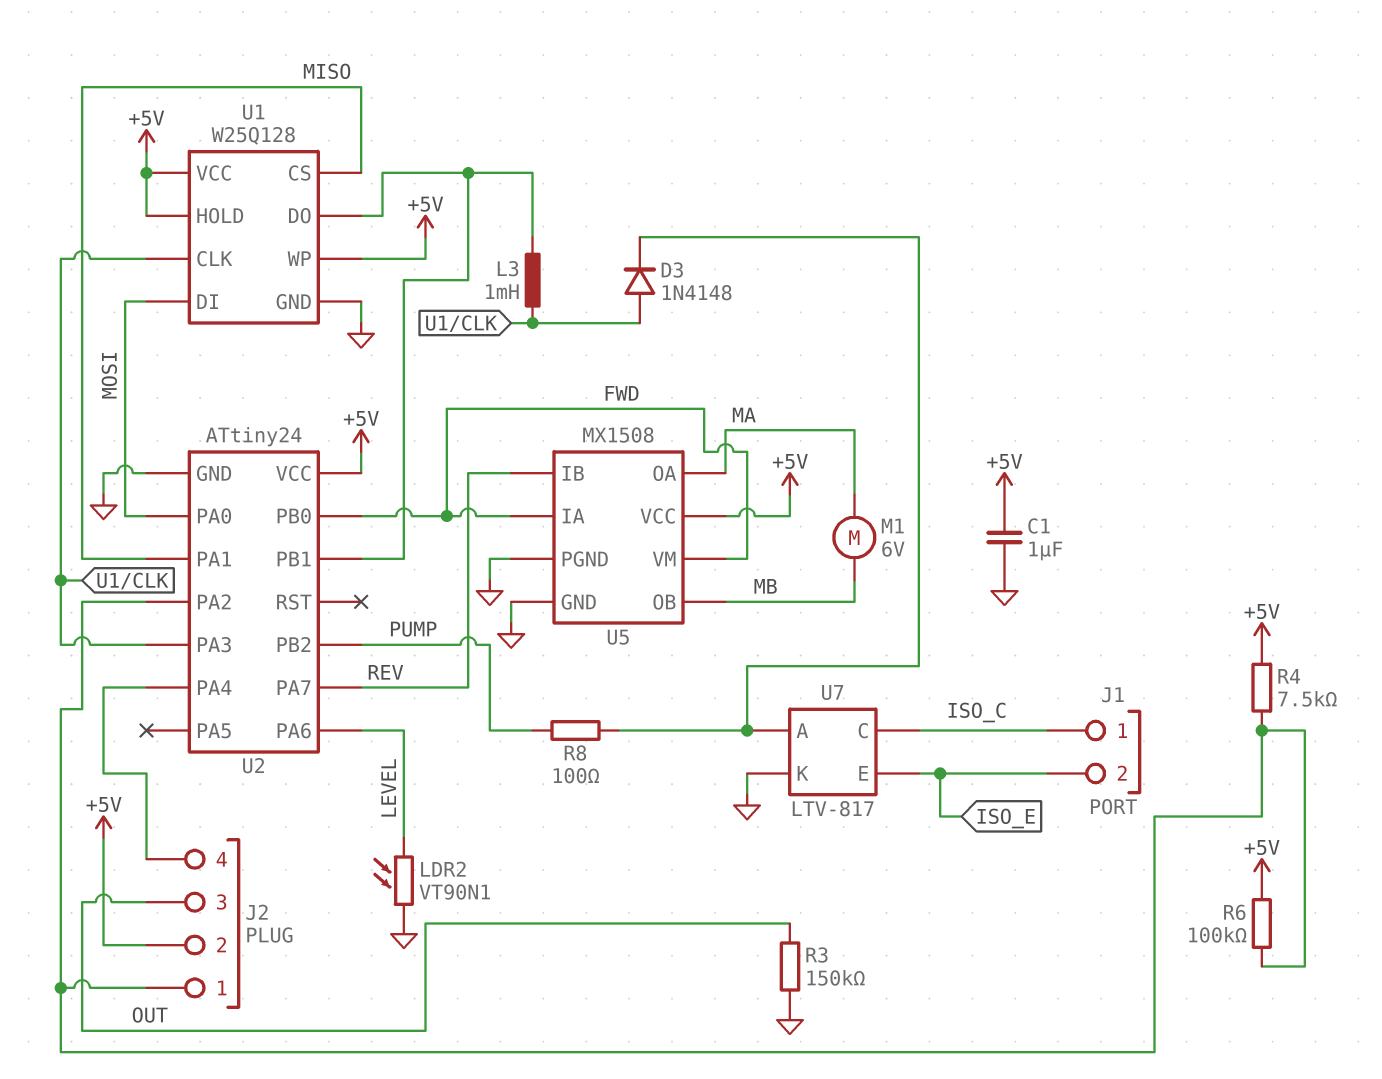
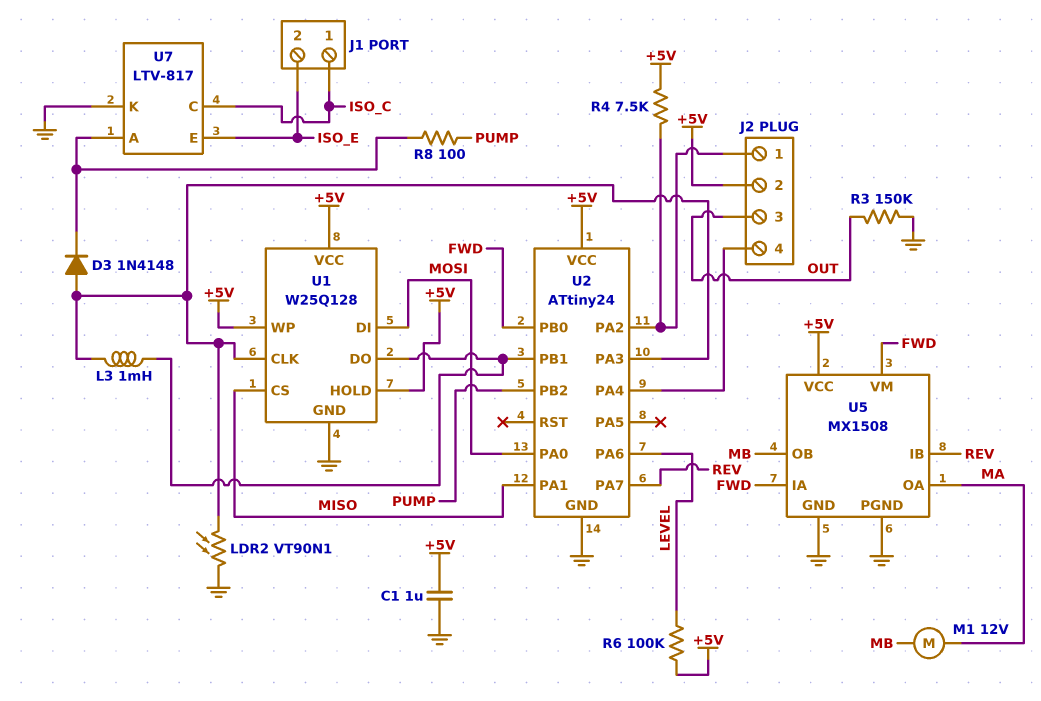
LDR2: VT90N1 (GND, LEVEL) -> VT90N1 (GND, U1/CLK)
M1: motor 6V (MA, MB) -> motor 12V (MA, MB)
R6: 100k (+5V, J2/1) -> 100k (+5V, LEVEL)

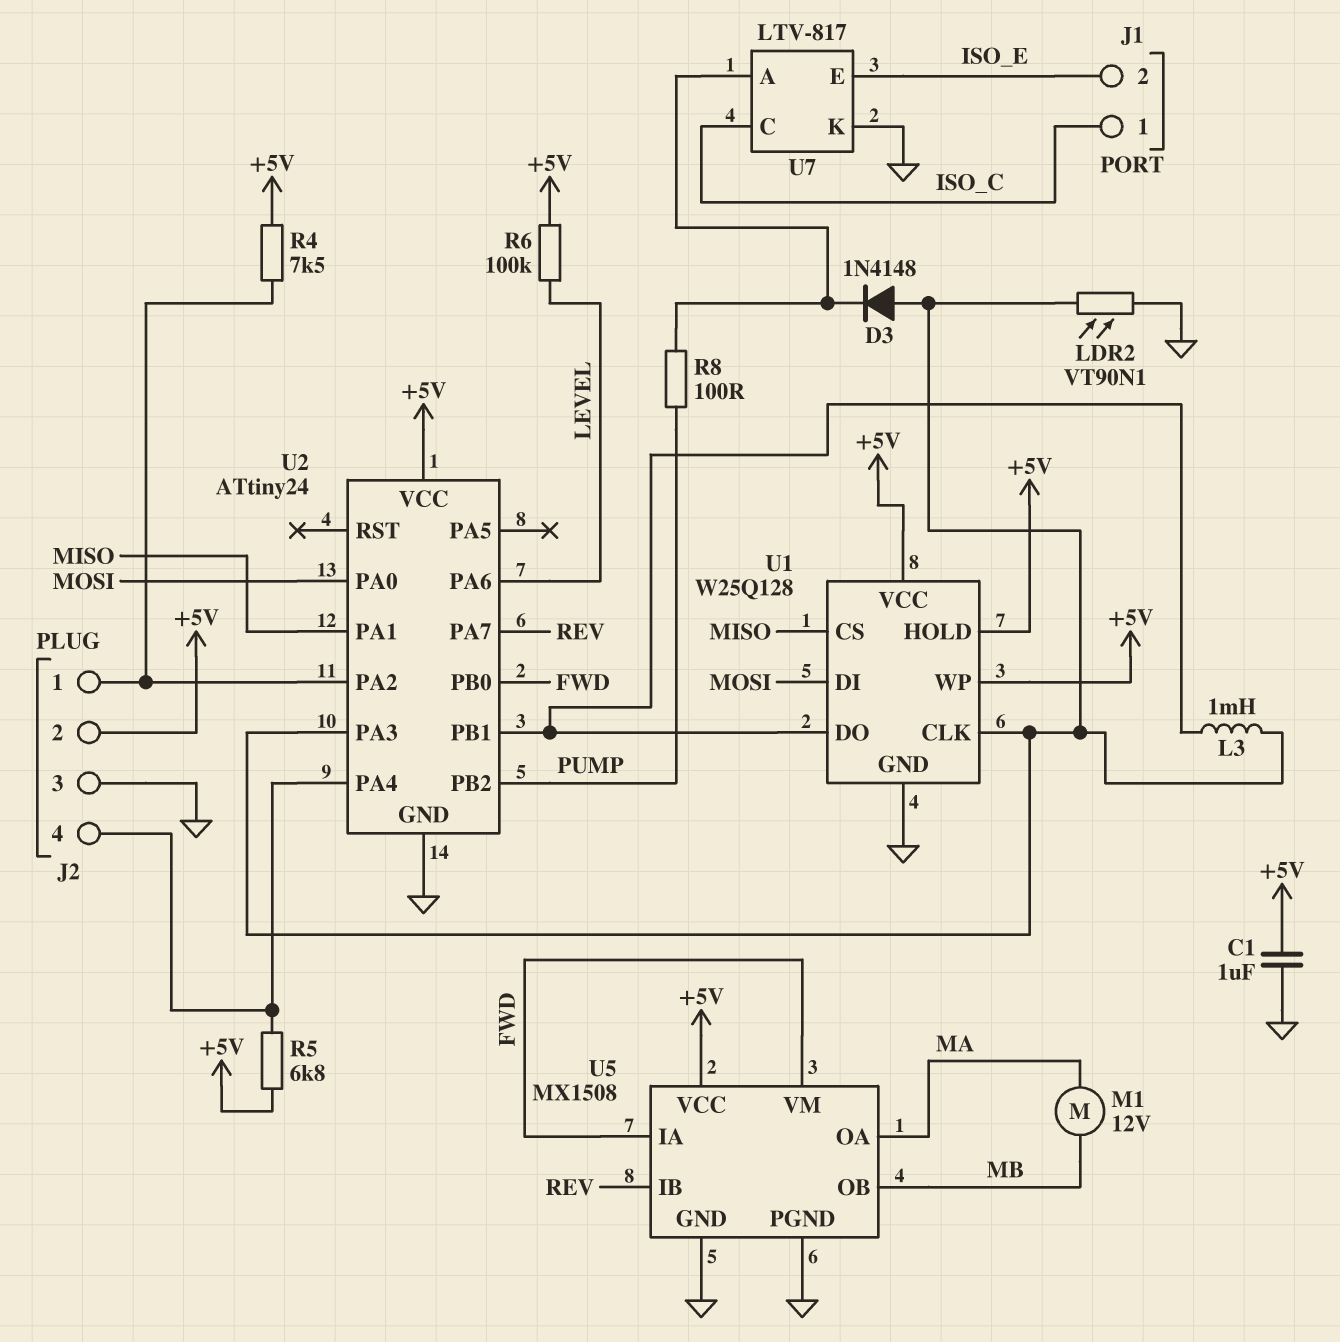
J2 pin 3: OUT -> GND
R3: 150k (GND, OUT) -> none
R5: none -> 6.8k (+5V, J2/4)

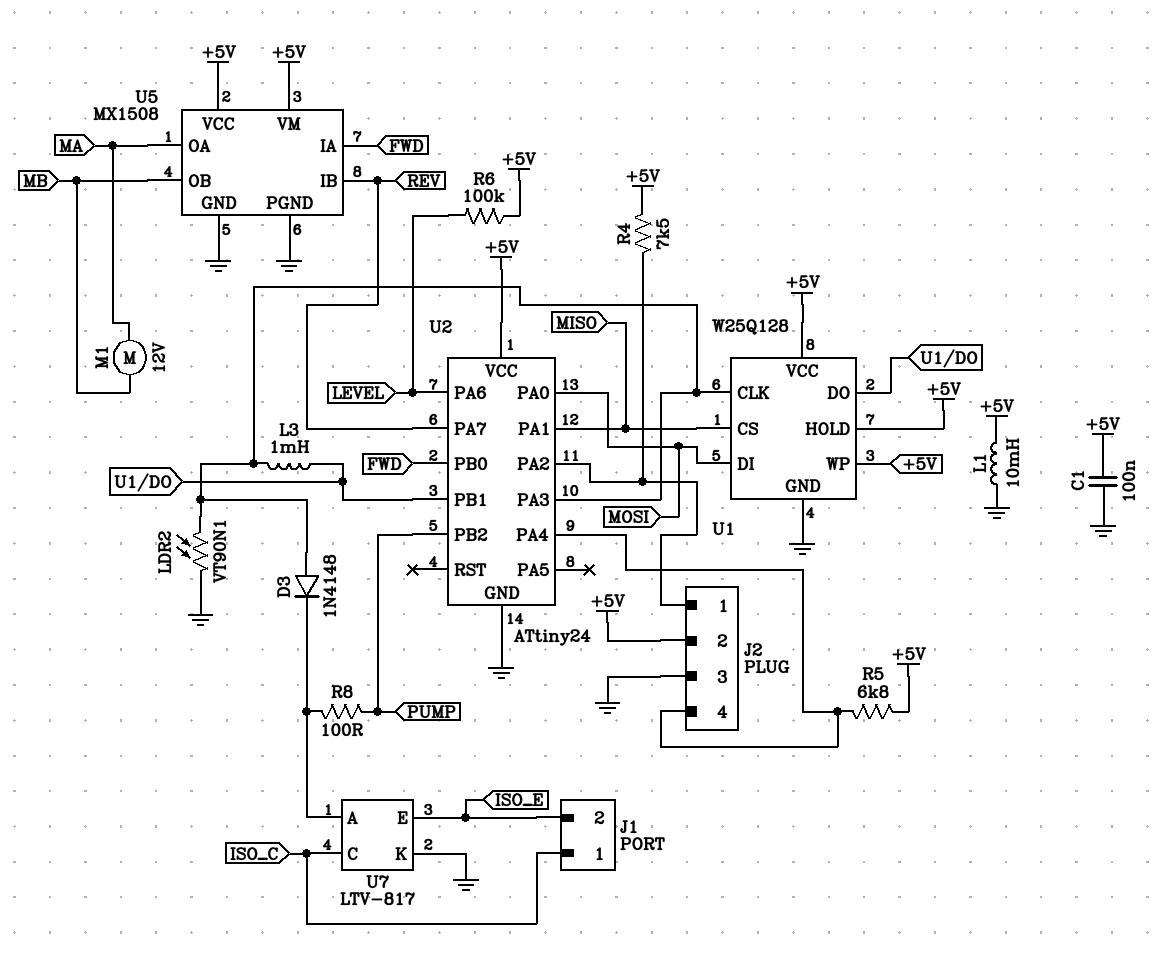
C1: 1uF (+5V, GND) -> 100nF (+5V, GND)
L1: none -> 10mH (+5V, GND)
U5 pin VM: FWD -> +5V

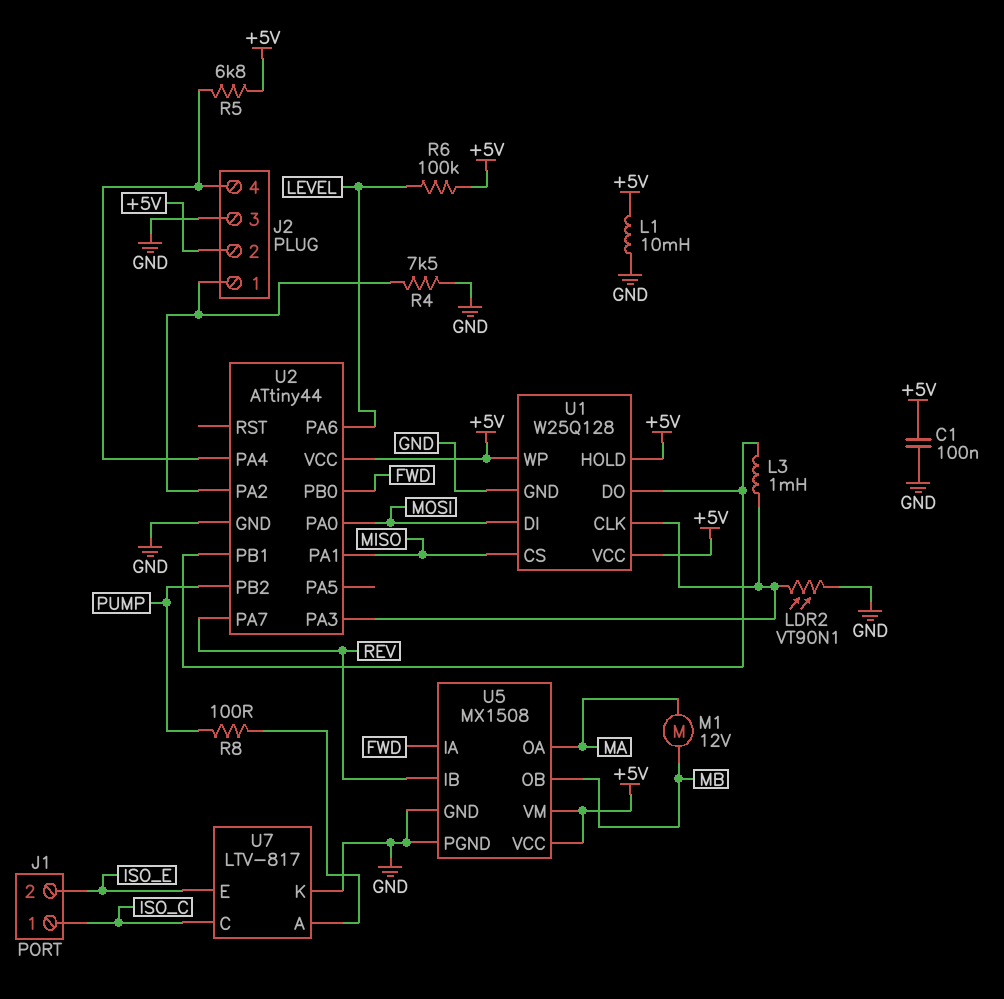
D3: diode 1N4148 (A U1/CLK, K U7/A) -> none
R4: 7.5k (+5V, J2/1) -> 7.5k (GND, J2/1)
U2: ATtiny24 -> ATtiny44

